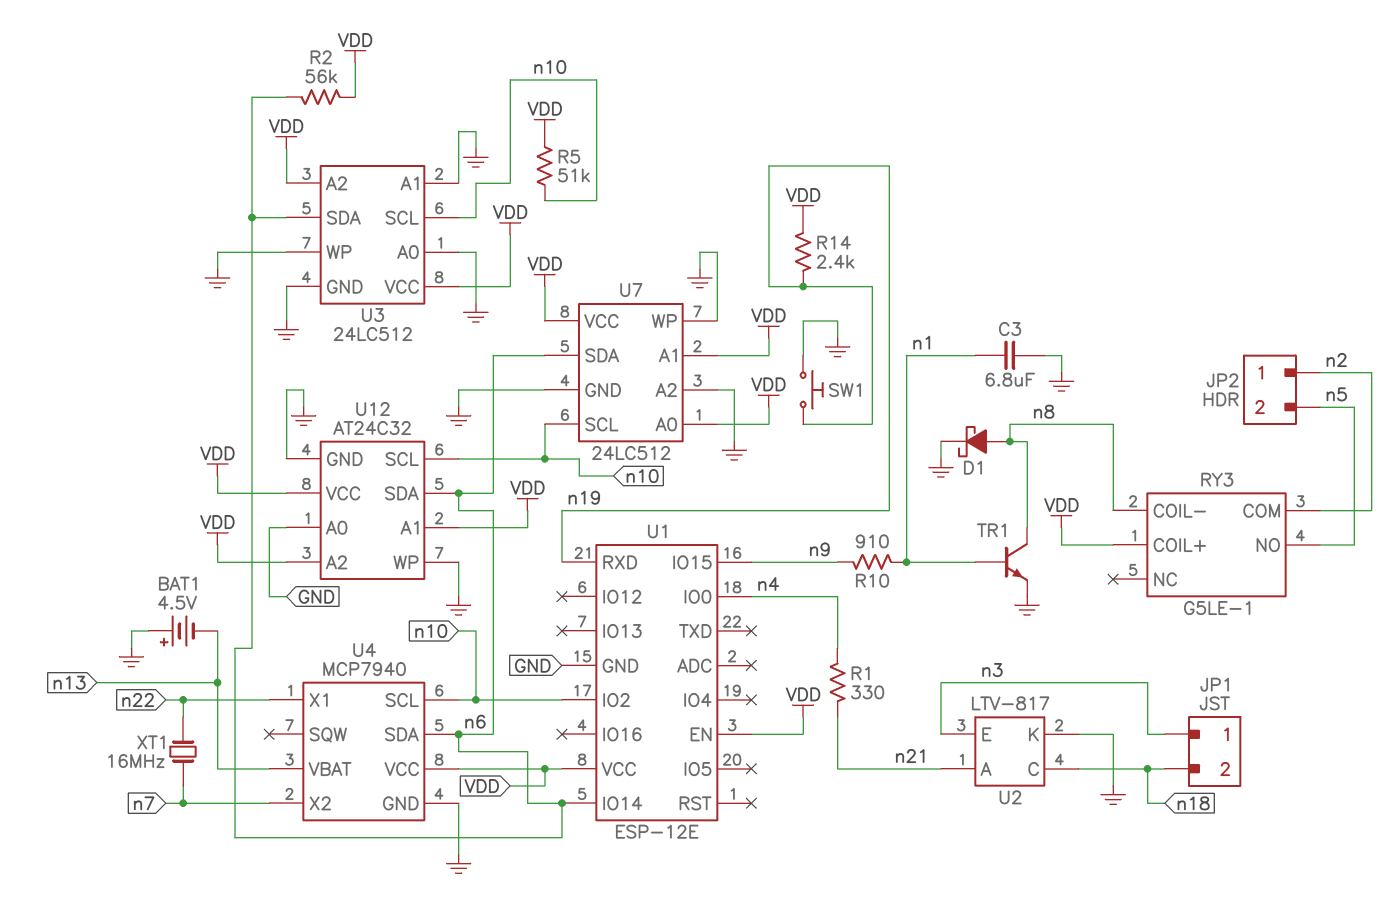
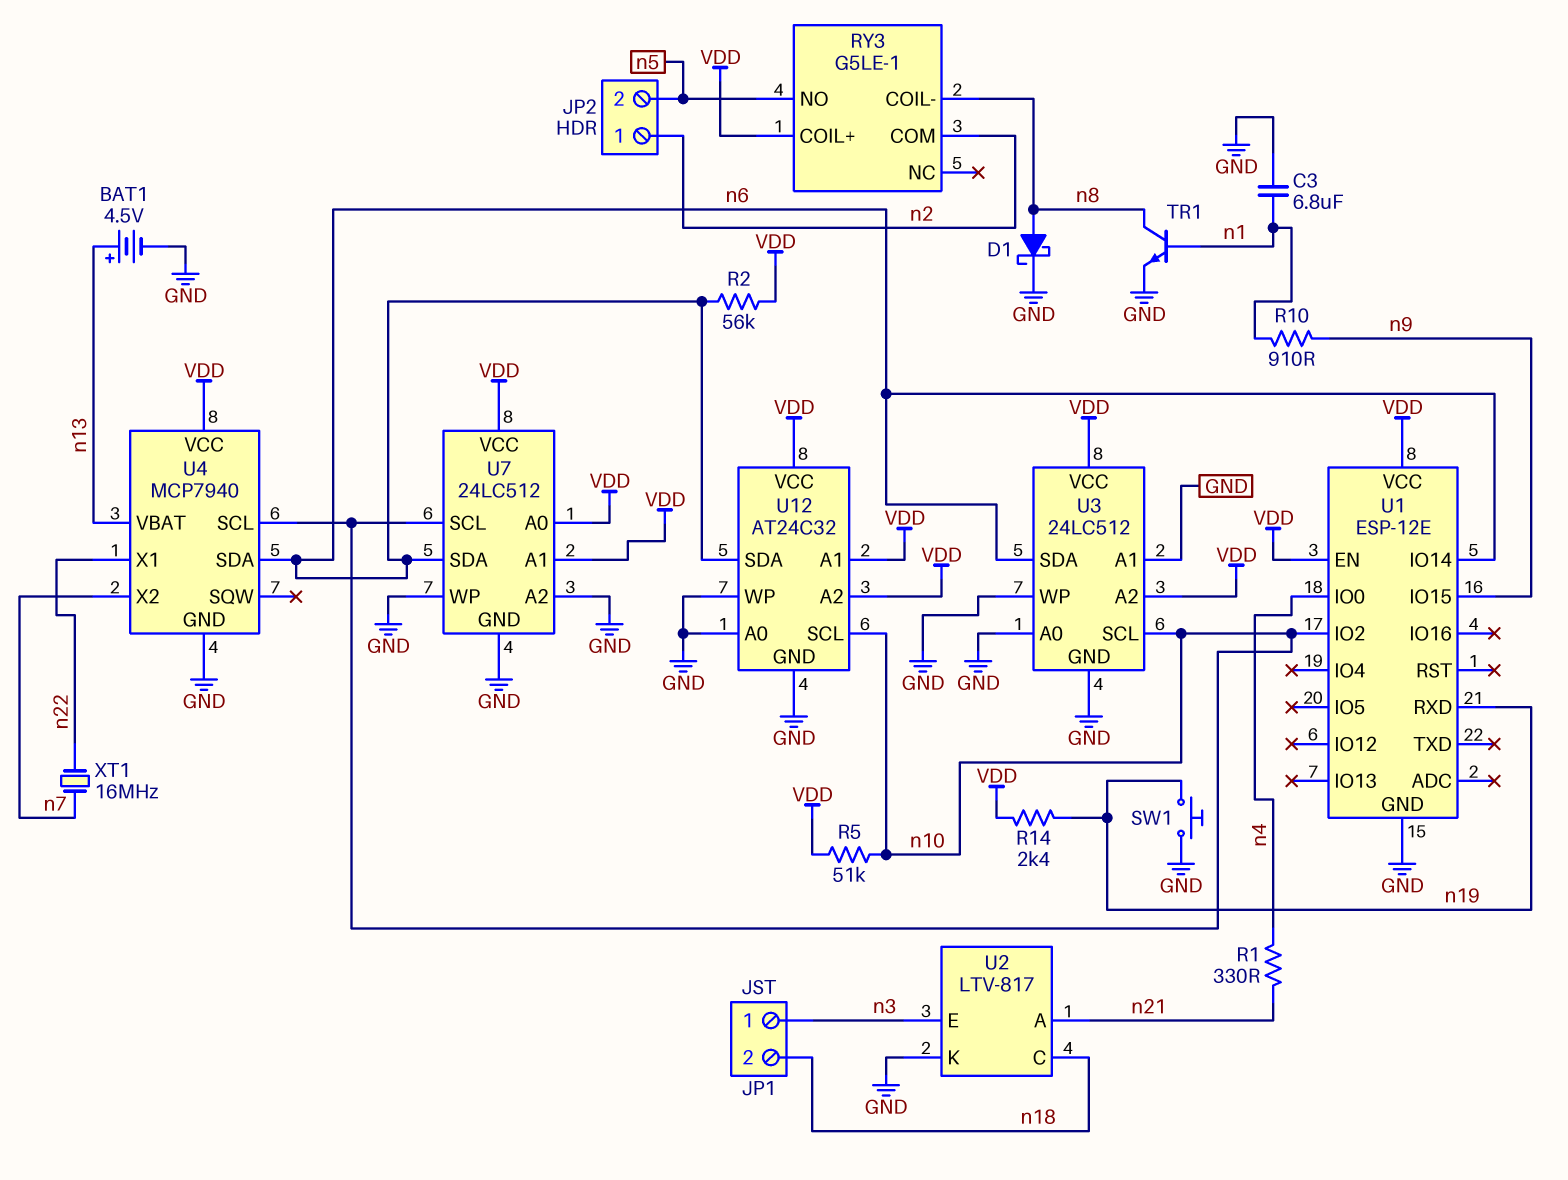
BAT1: 4.5V (plus GND, minus n13) -> 4.5V (plus n13, minus GND)

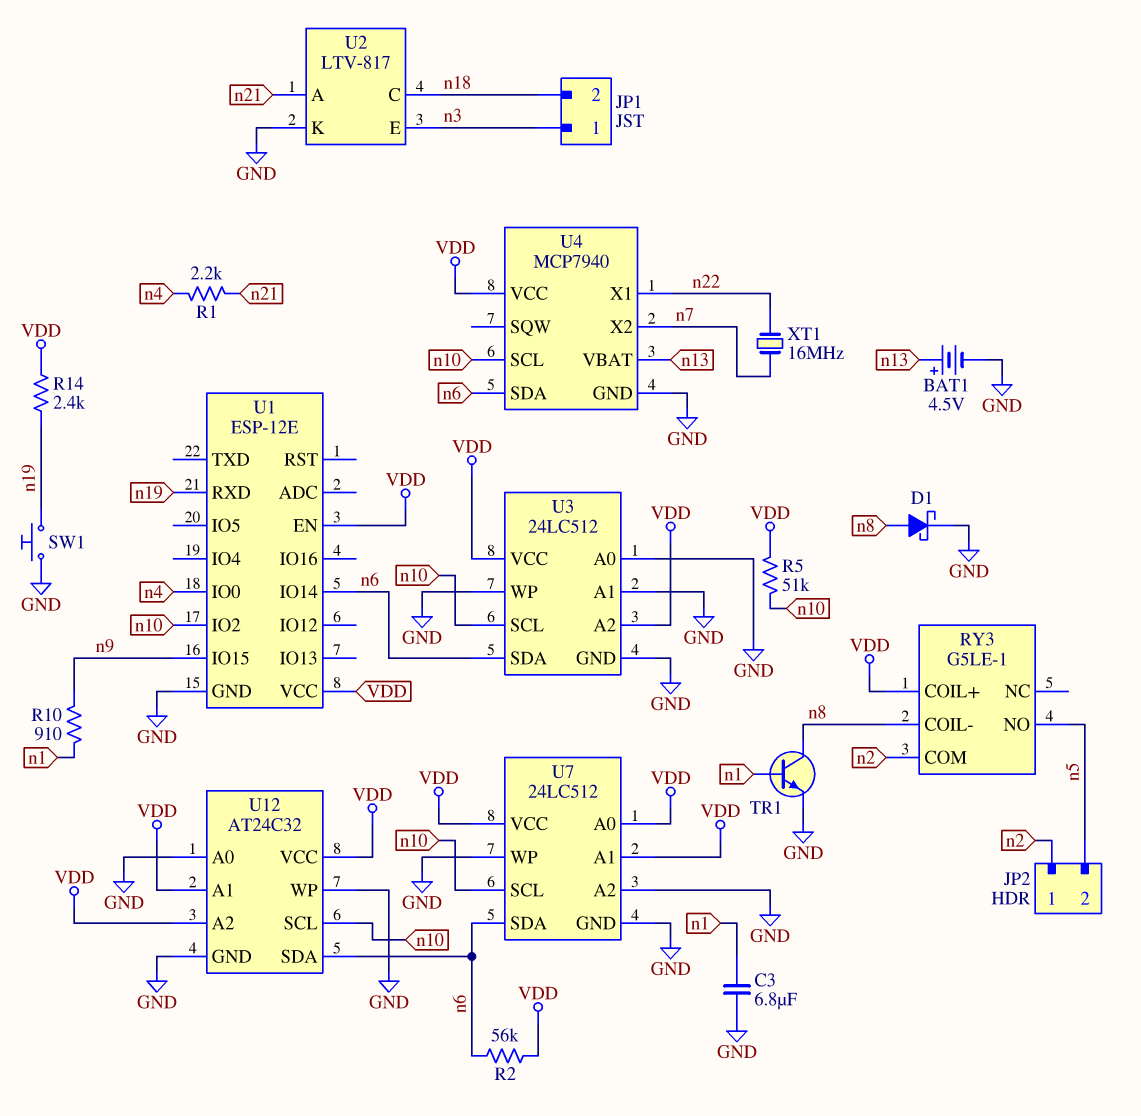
R1: 330 (n4, n21) -> 2.2k (n4, n21)

